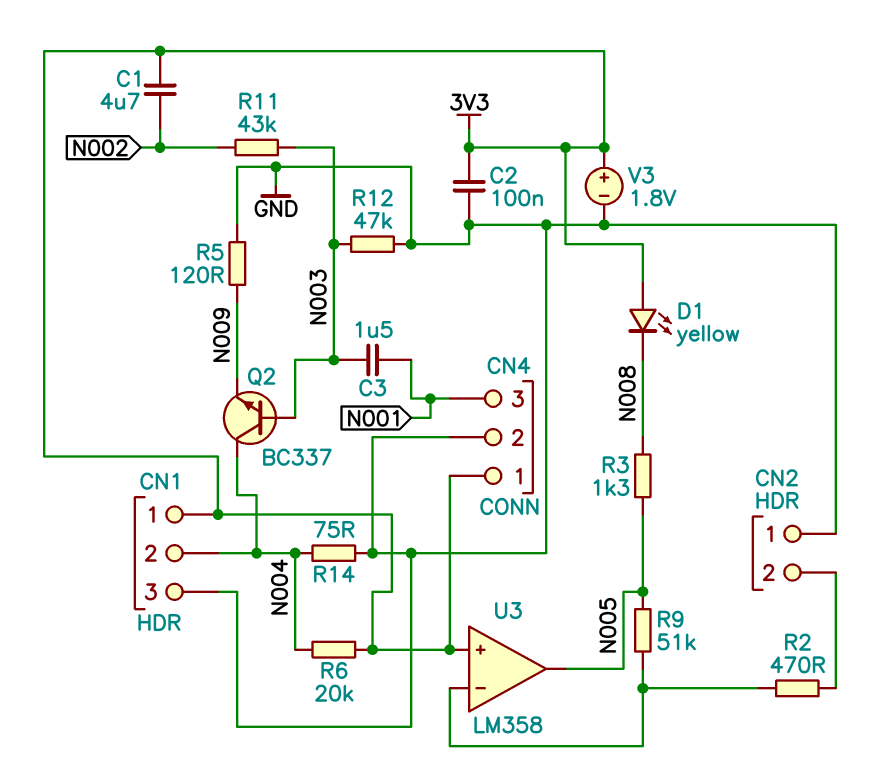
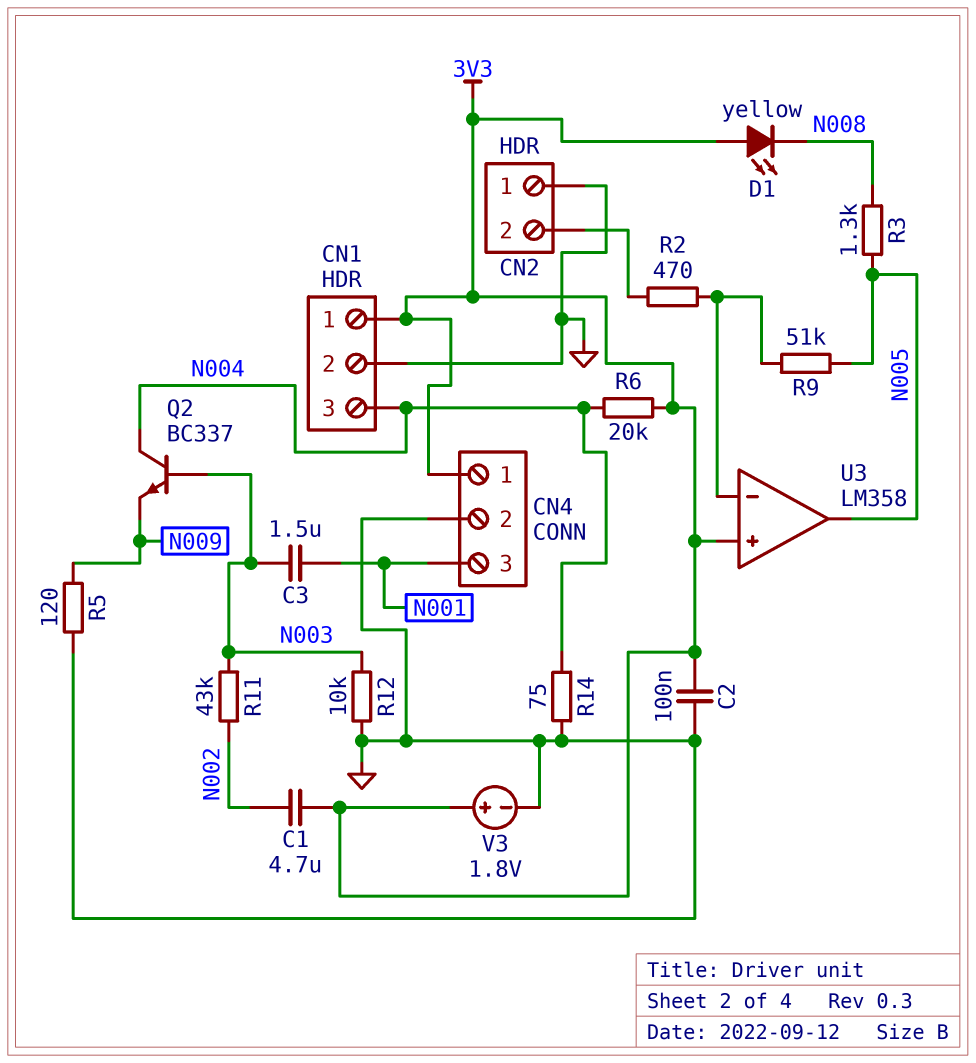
CN1 pin 2: N004 -> GND
CN1 pin 3: GND -> N004
R12: 47k (GND, N003) -> 10k (GND, N003)

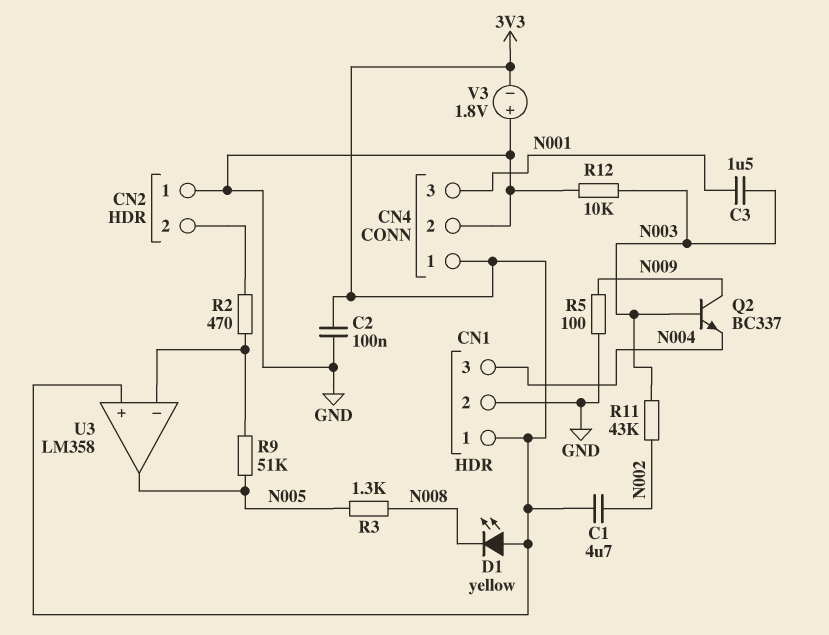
Q2: NPN BC337 (B N003, C N004, E N009) -> NPN BC337 (B N003, C N009, E N004)
R5: 120 (GND, N009) -> 100 (GND, N009)
R6: 20k (3V3, N004) -> none
R14: 75 (GND, N004) -> none
V3: 1.8V (plus 3V3, minus GND) -> 1.8V (plus GND, minus 3V3)

